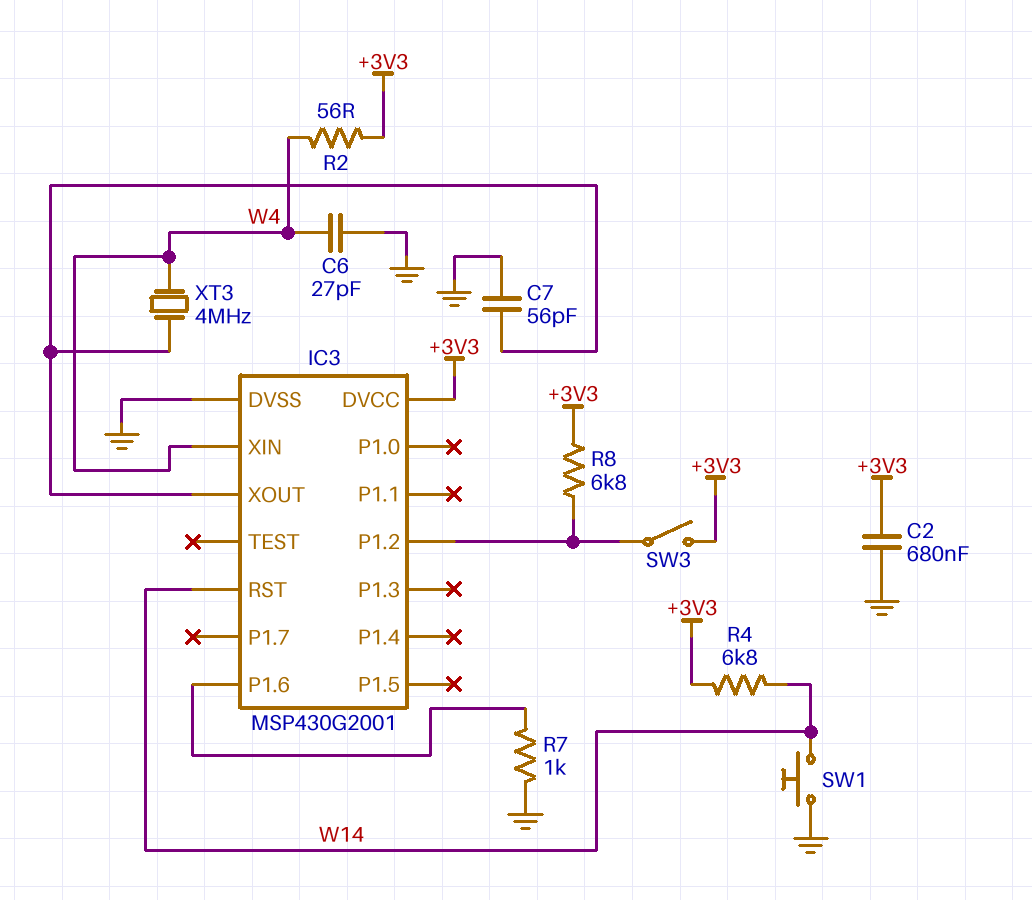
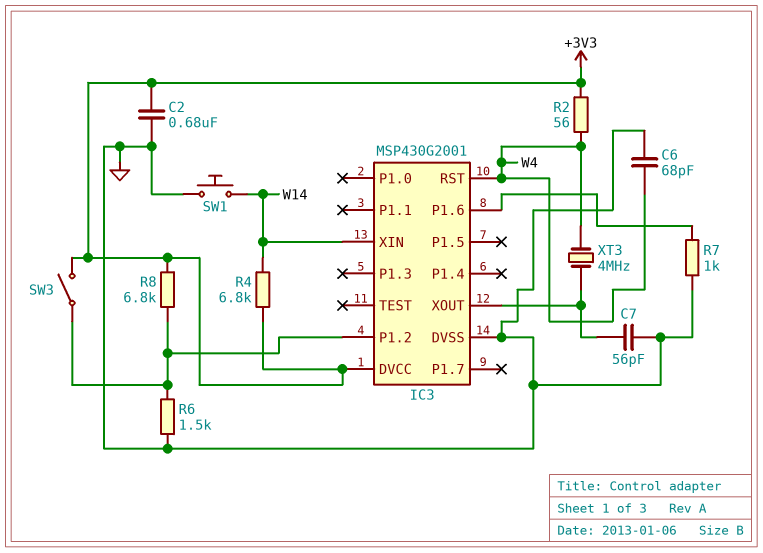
C6: 27pF (GND, W4) -> 68pF (GND, W4)
IC3 pin RST: W14 -> W4
IC3 pin XIN: W4 -> W14
R6: none -> 1.5k (GND, IC3/P1.2)

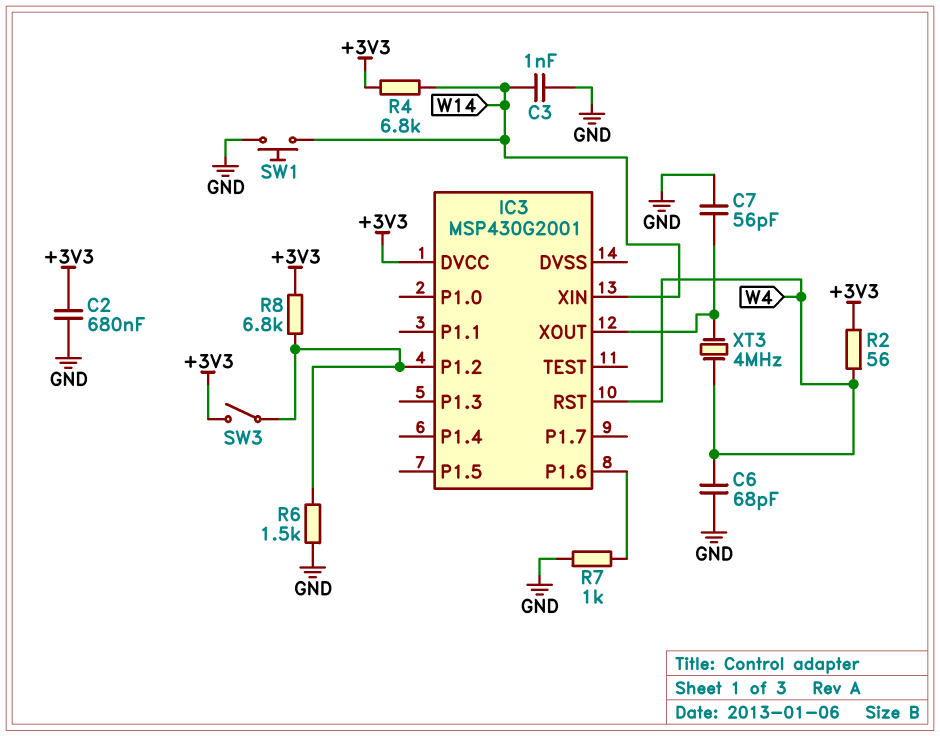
C3: none -> 1nF (GND, W14)
IC3 pin DVSS: GND -> none

